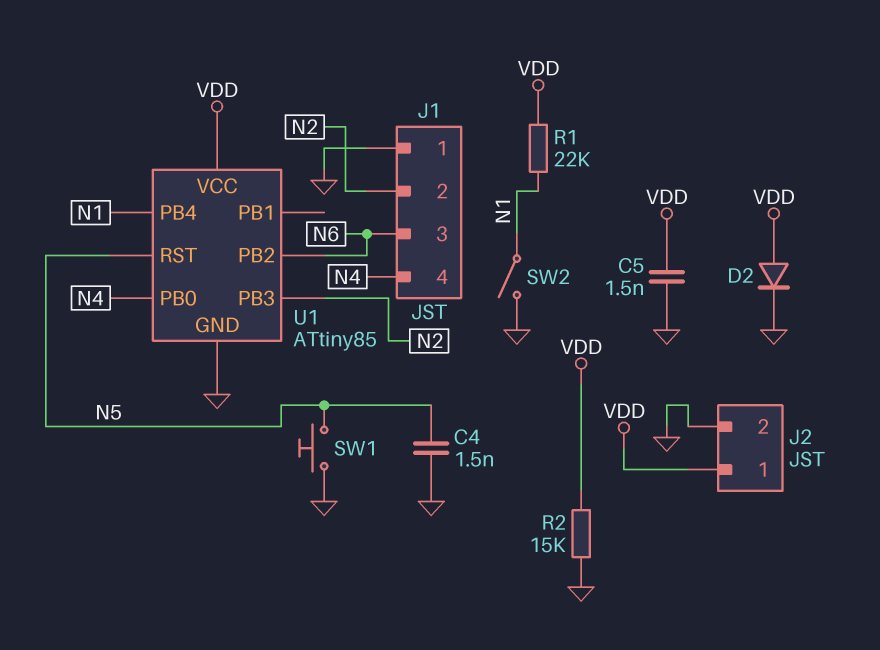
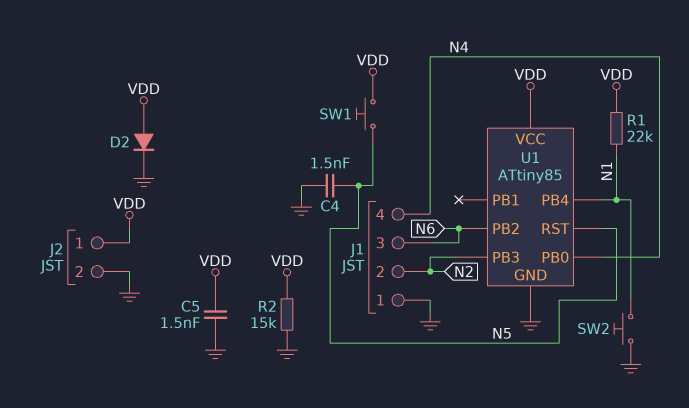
SW1: button (GND, N5) -> button (N5, VDD)
SW2: switch (GND, N1) -> button (GND, N1)

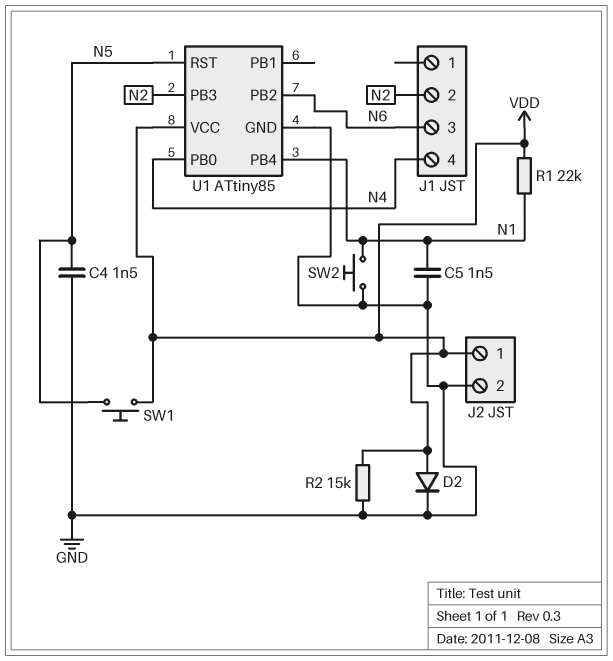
C5: 1.5nF (GND, VDD) -> 1.5nF (GND, N1)
J1 pin 1: GND -> none

